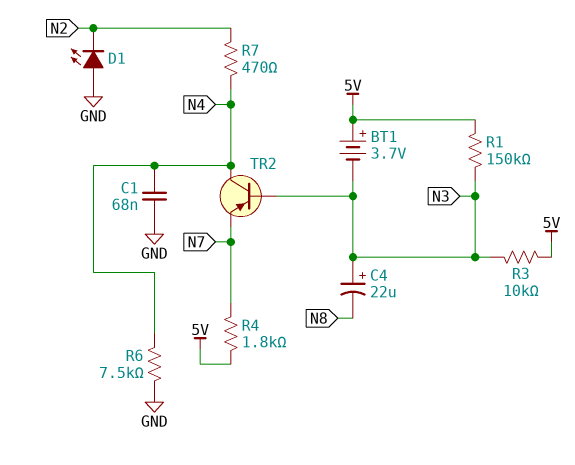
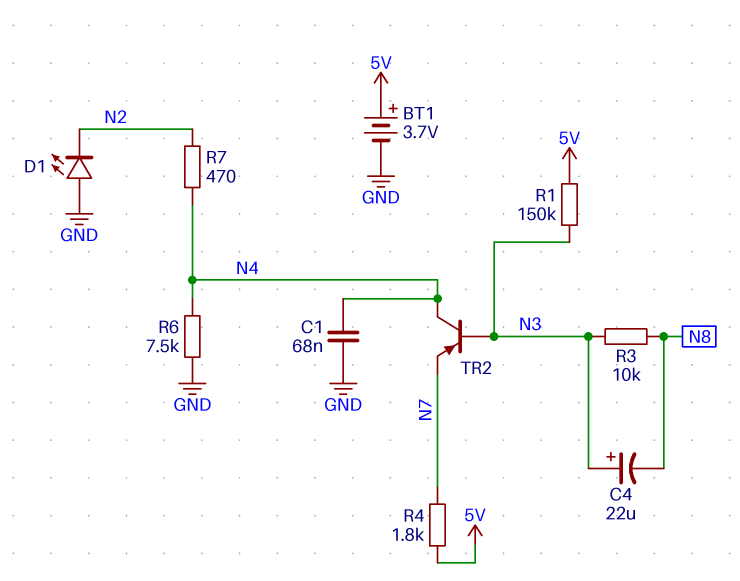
BT1: 3.7V (plus 5V, minus N3) -> 3.7V (plus 5V, minus GND)
R3: 10k (5V, N3) -> 10k (N3, N8)

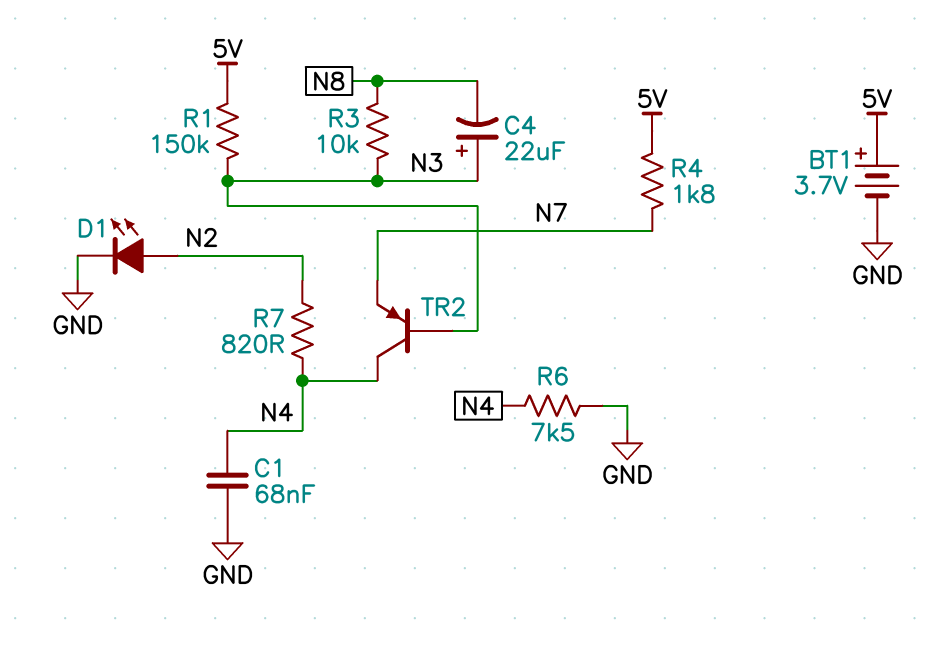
D1: LED (A GND, K N2) -> LED (A N2, K GND)
R7: 470 (N2, N4) -> 820 (N2, N4)

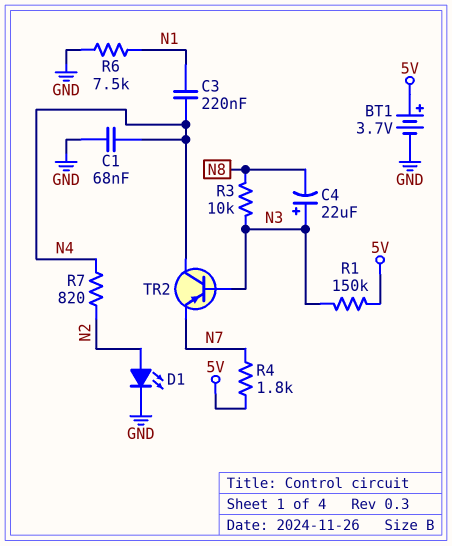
C3: none -> 220nF (N1, N4)
R6: 7.5k (GND, N4) -> 7.5k (GND, N1)

